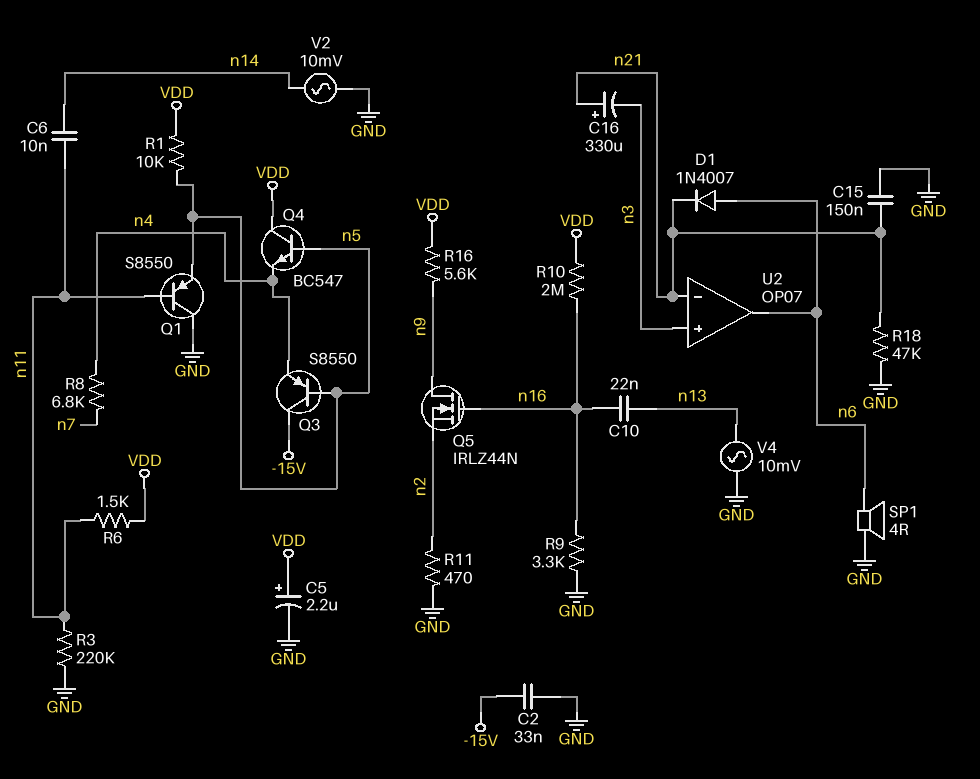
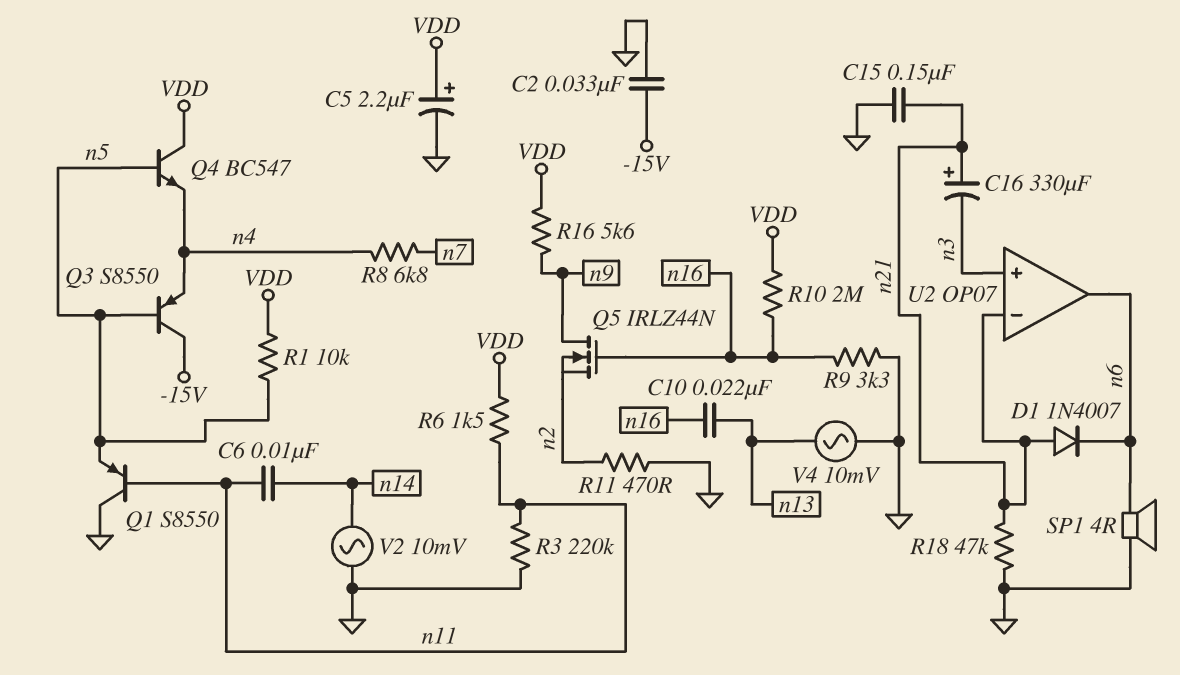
D1: diode 1N4007 (A n6, K n21) -> diode 1N4007 (A n21, K n6)

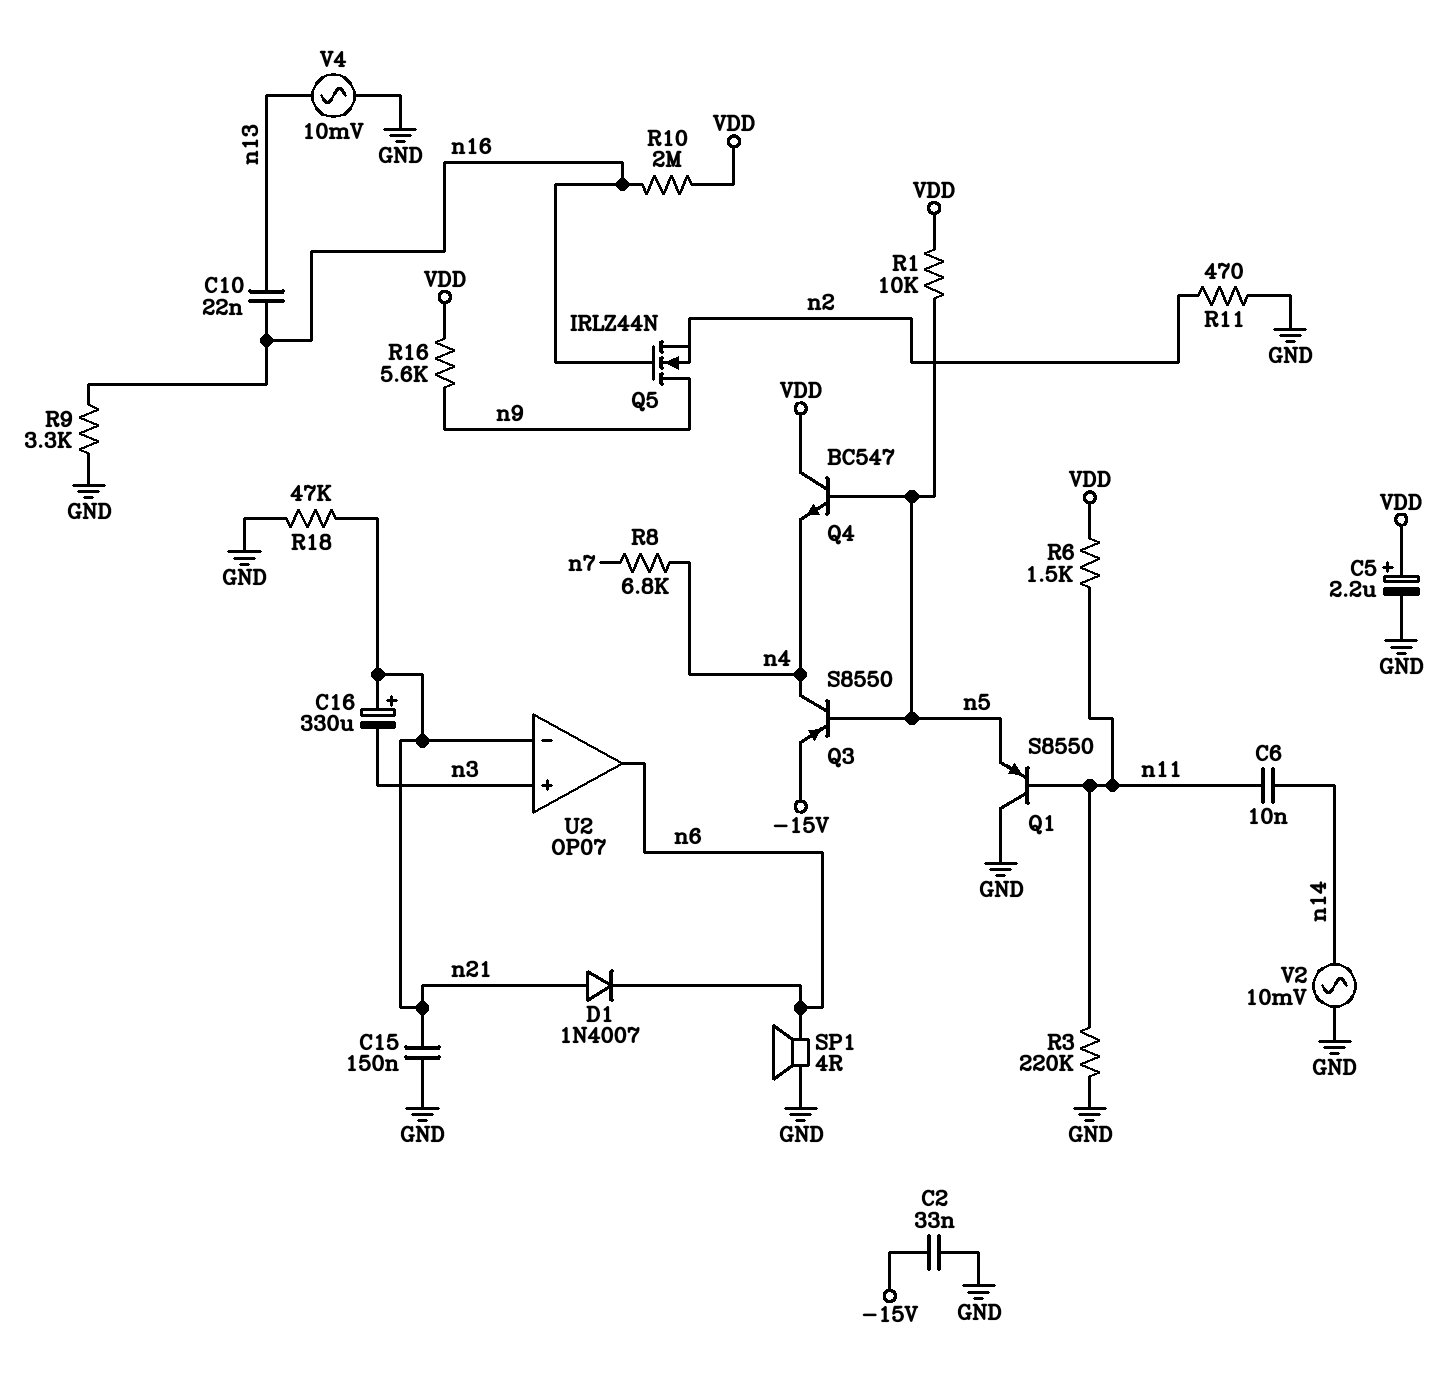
Q3: PNP S8550 (B n5, C -15V, E n4) -> PNP S8550 (B n5, C n4, E -15V)

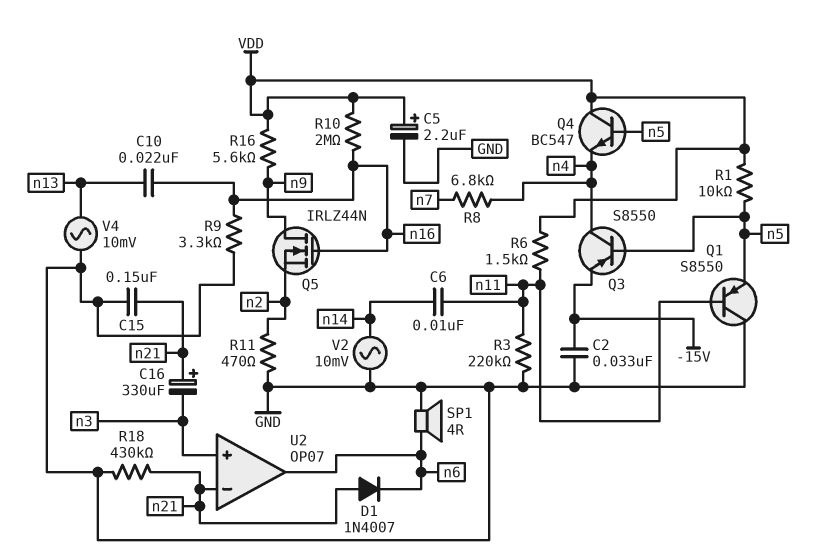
R18: 47k (GND, n21) -> 430k (GND, n21)

